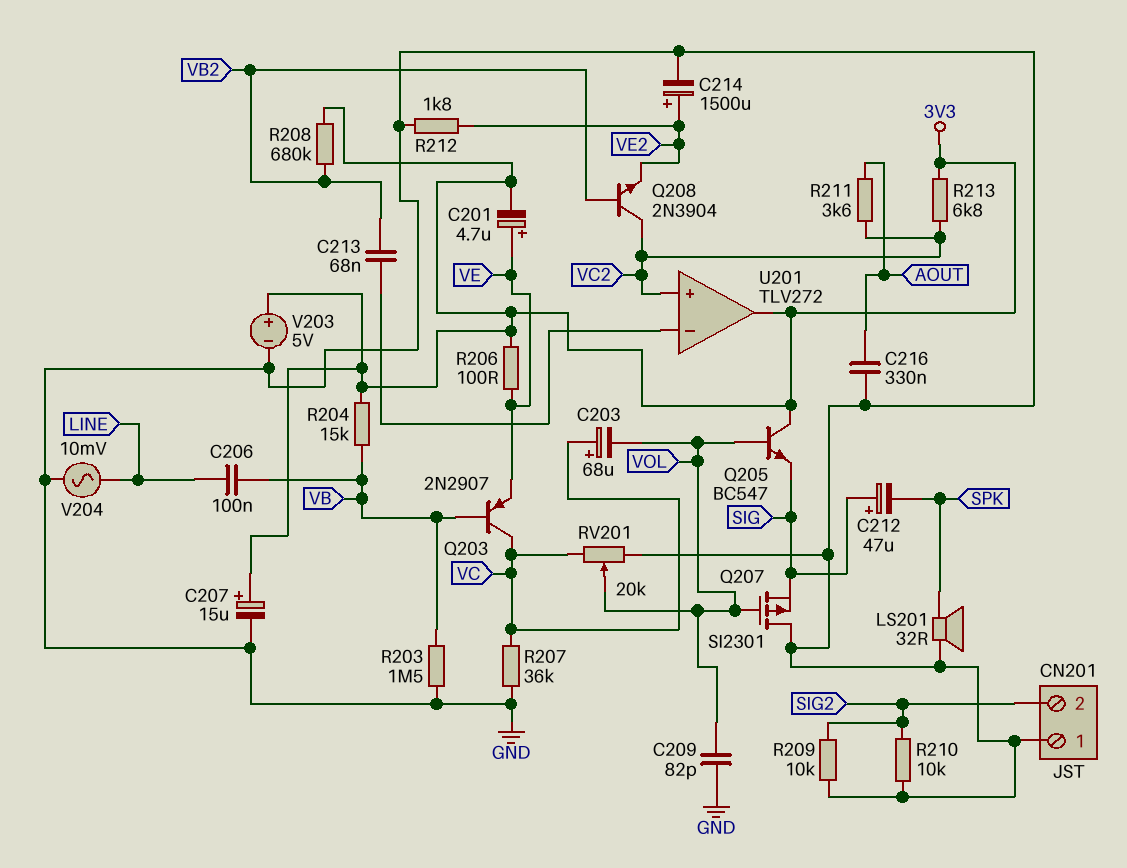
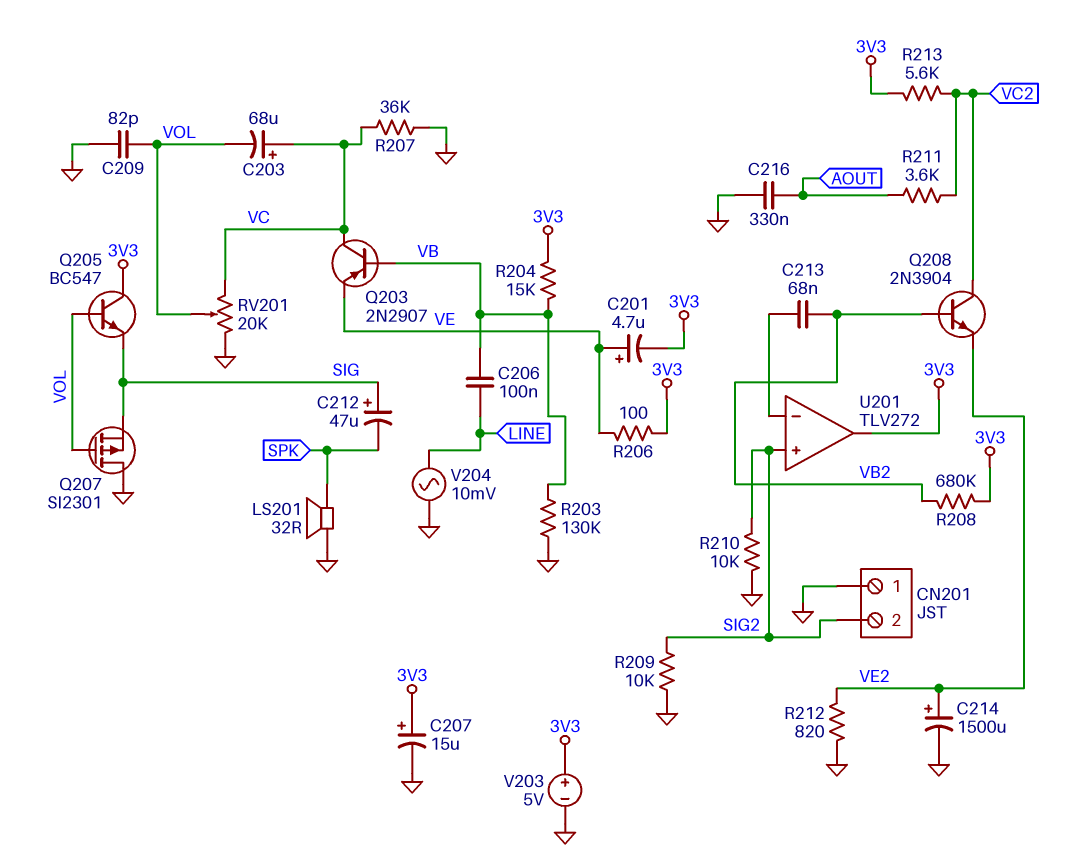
R203: 1.5M (GND, VB) -> 130k (GND, VB)
R212: 1.8k (GND, VE2) -> 820 (GND, VE2)
R213: 6.8k (3V3, VC2) -> 5.6k (3V3, VC2)
U201 pin in+: VC2 -> SIG2

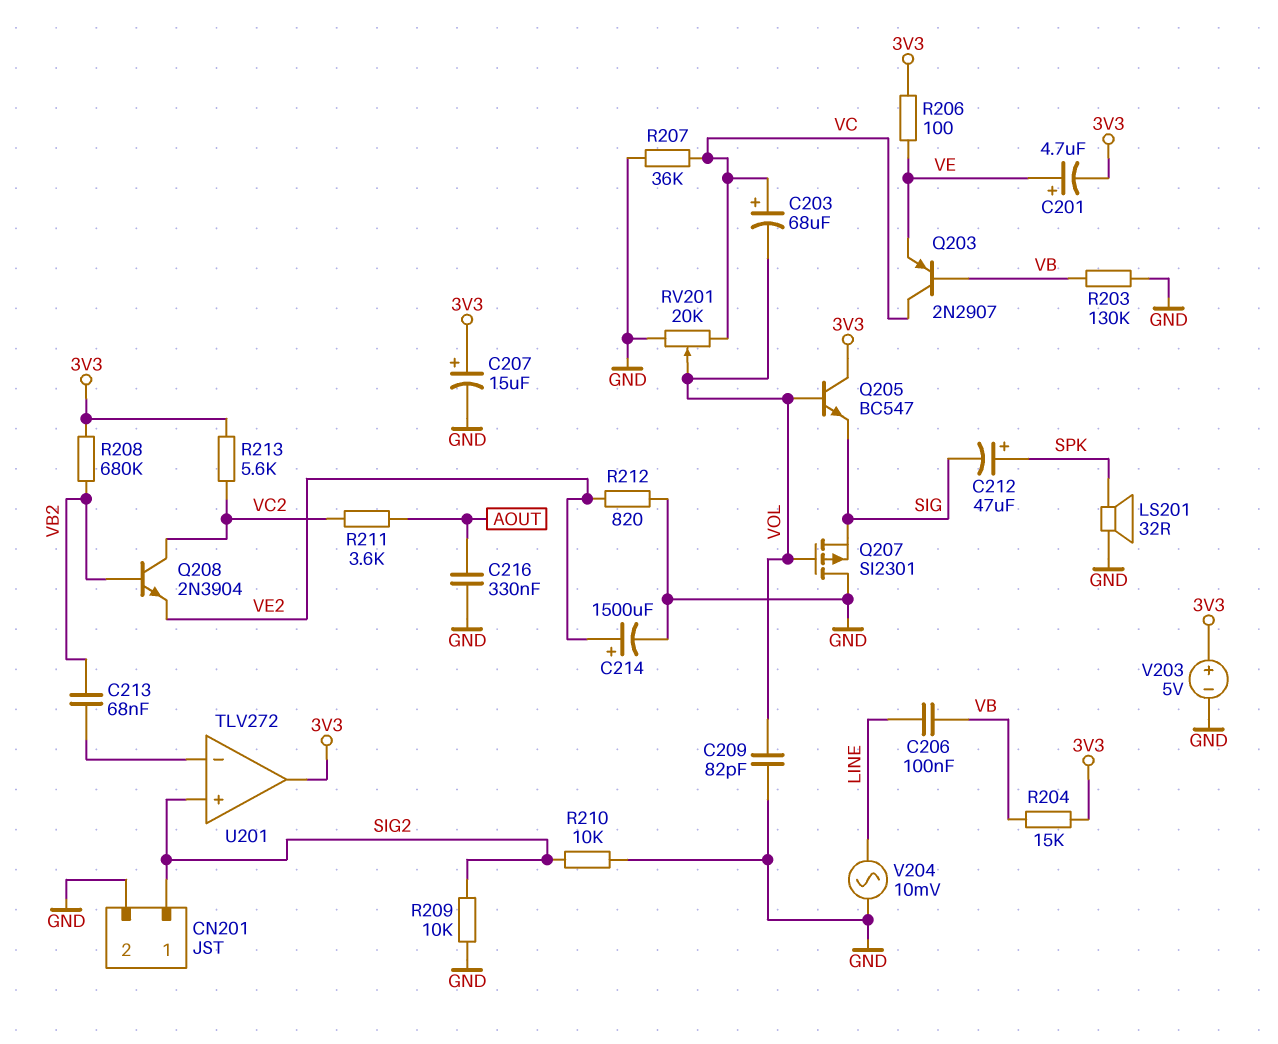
C212: 47uF (plus SIG, minus SPK) -> 47uF (plus SPK, minus SIG)
CN201 pin 1: GND -> SIG2
CN201 pin 2: SIG2 -> GND

